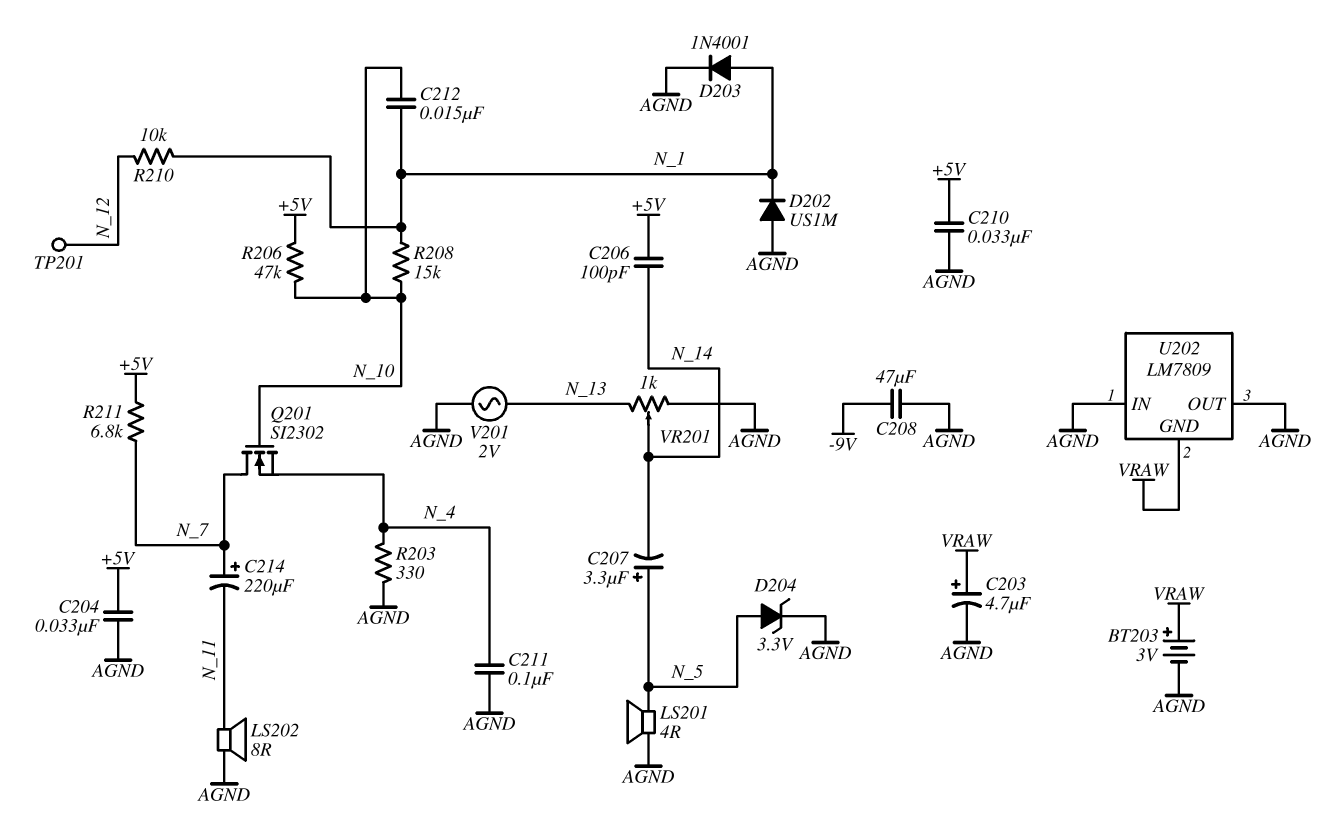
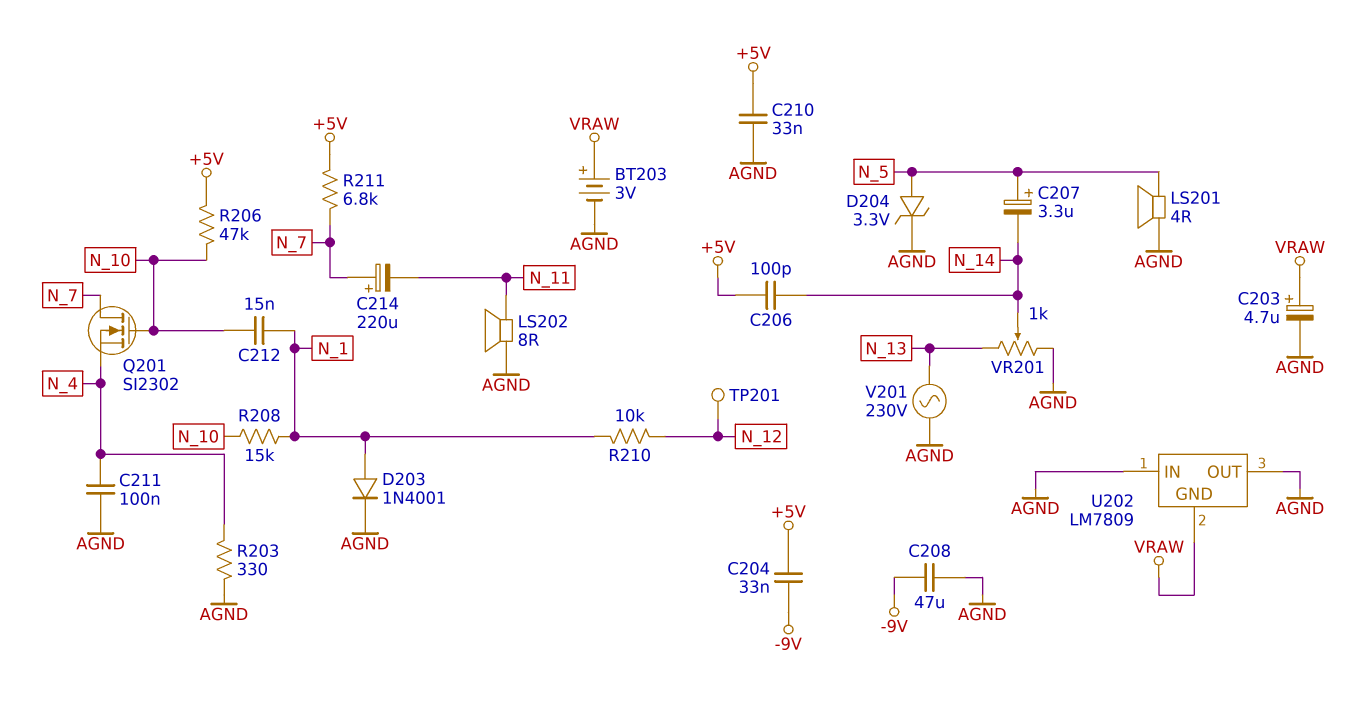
C204: 33nF (+5V, AGND) -> 33nF (+5V, -9V)
D202: diode US1M (A AGND, K N_1) -> none
V201: AC 2V (AGND, N_13) -> AC 230V (AGND, N_13)

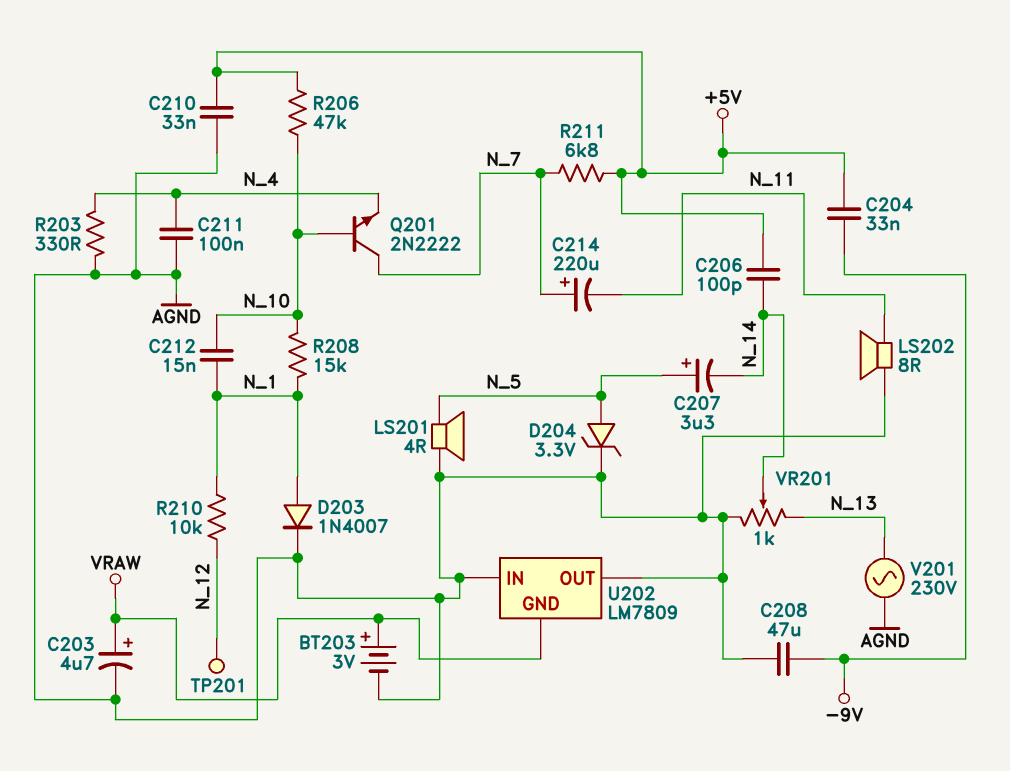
D203: diode 1N4001 (A N_1, K AGND) -> diode 1N4007 (A N_1, K AGND)
Q201: NMOS SI2302 (G N_10, D N_7, S N_4) -> NPN 2N2222 (B N_10, C N_7, E N_4)

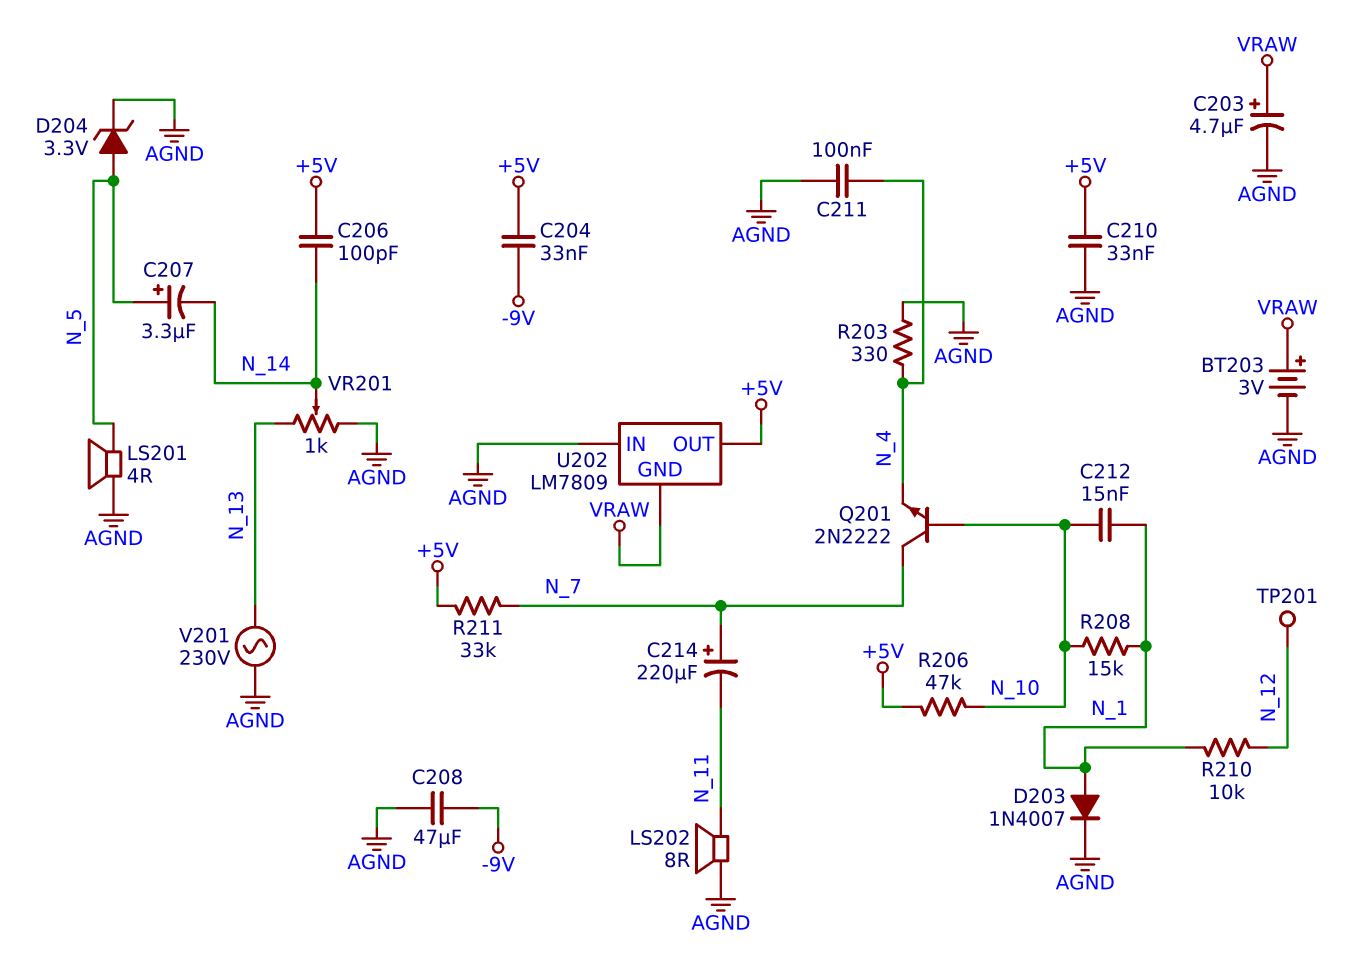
R211: 6.8k (+5V, N_7) -> 33k (+5V, N_7)
U202 pin OUT: AGND -> +5V

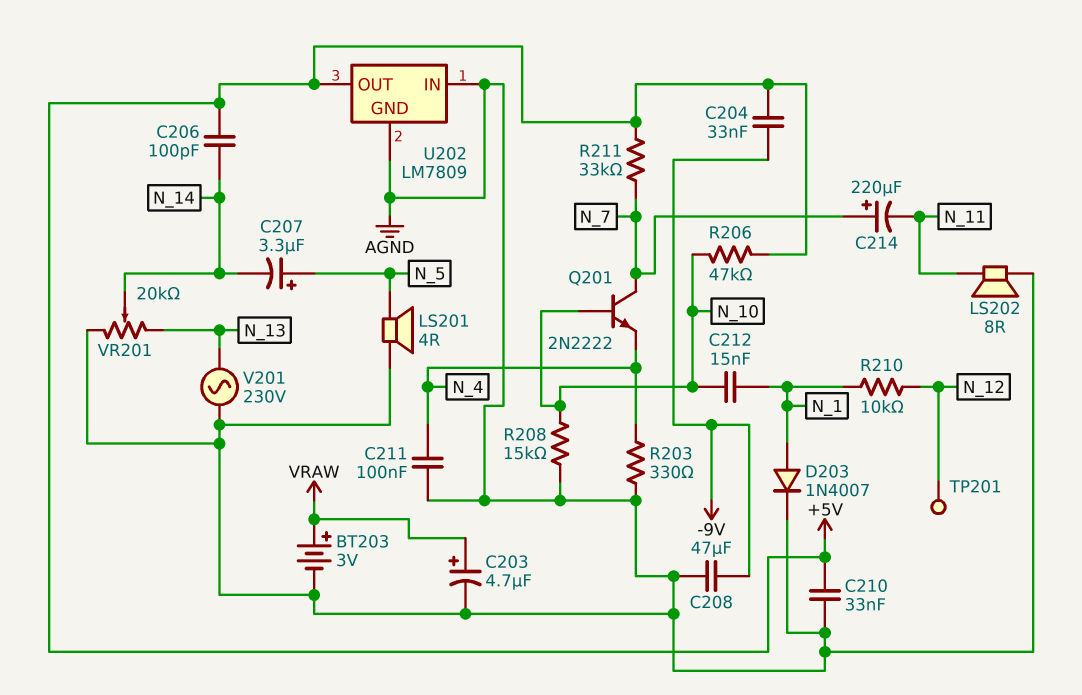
D204: zener 3.3V (A N_5, K AGND) -> none
R208: 15k (N_1, N_10) -> 15k (AGND, N_10)
U202 pin GND: VRAW -> AGND
VR201: 1k (AGND, N_13, wiper N_14) -> 20k (AGND, N_13, wiper N_14)

